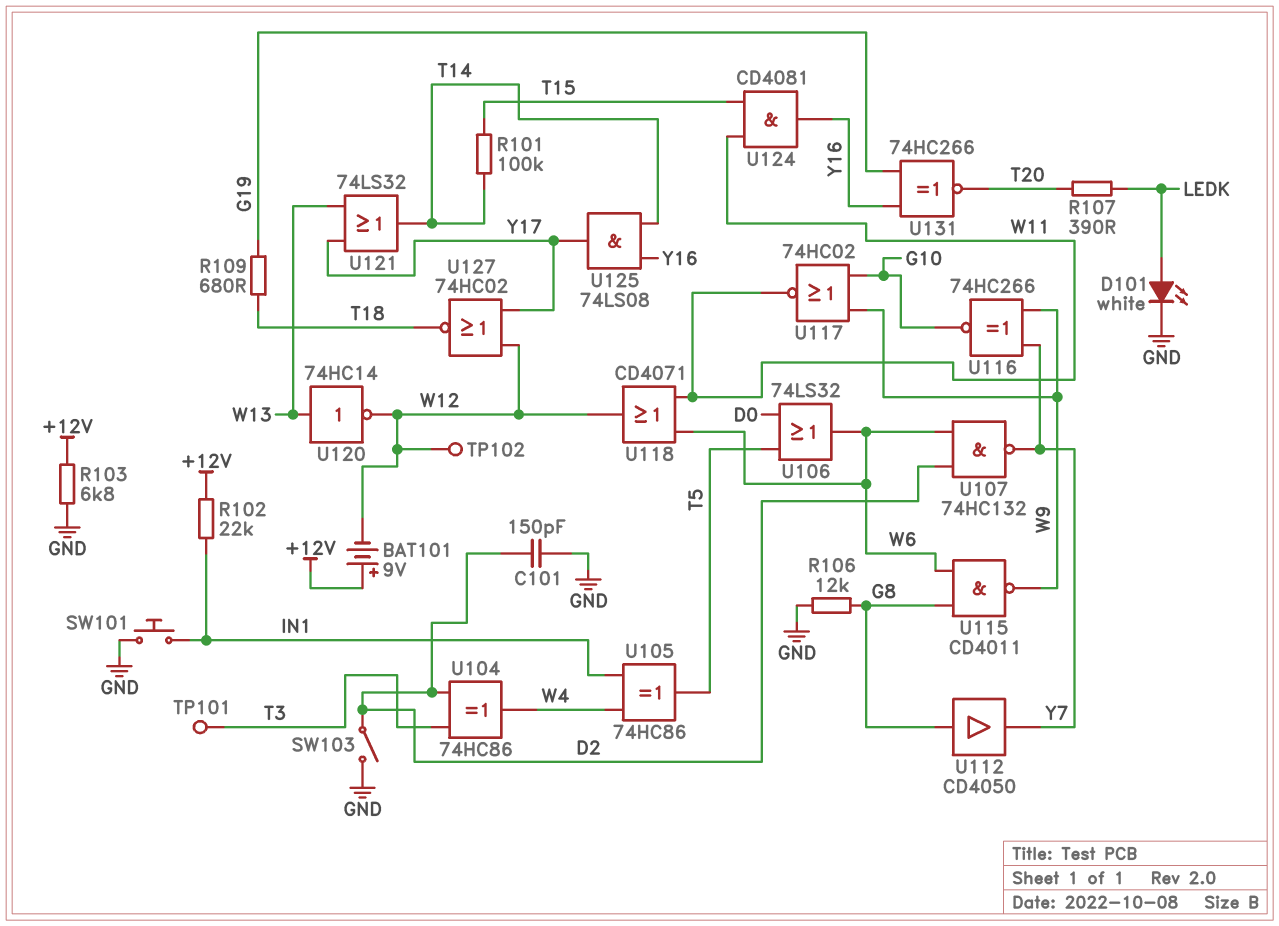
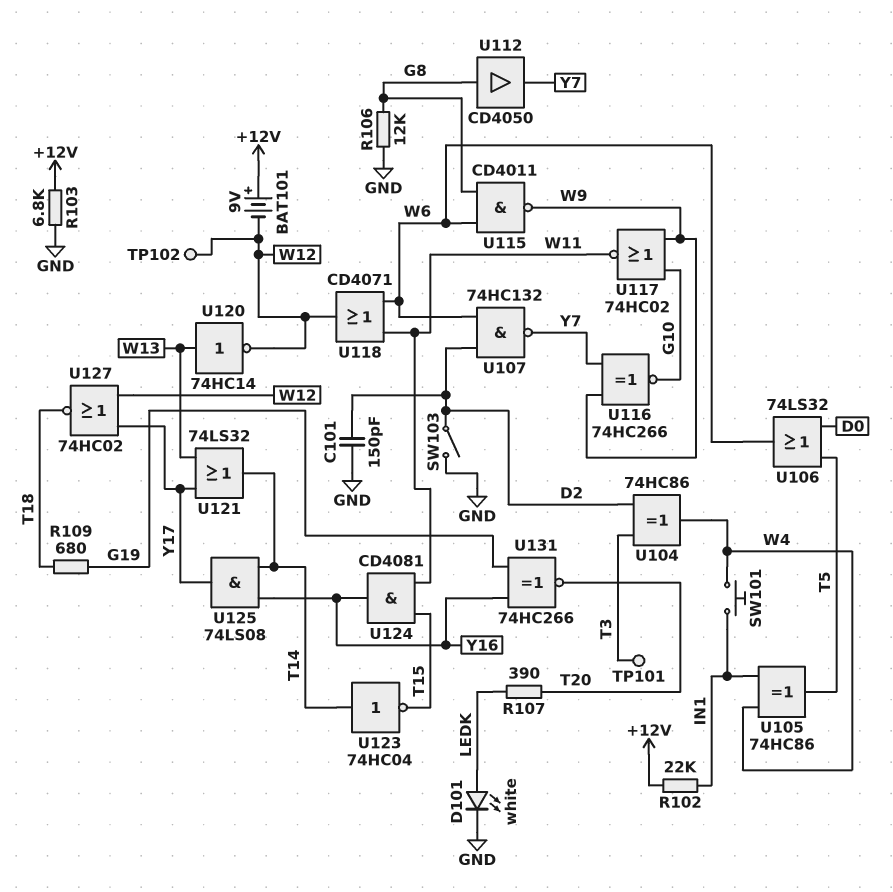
R101: 100k (T14, T15) -> none
SW101: button (GND, IN1) -> button (IN1, W4)
U123: none -> NOT 74HC04 (in T14, out T15)

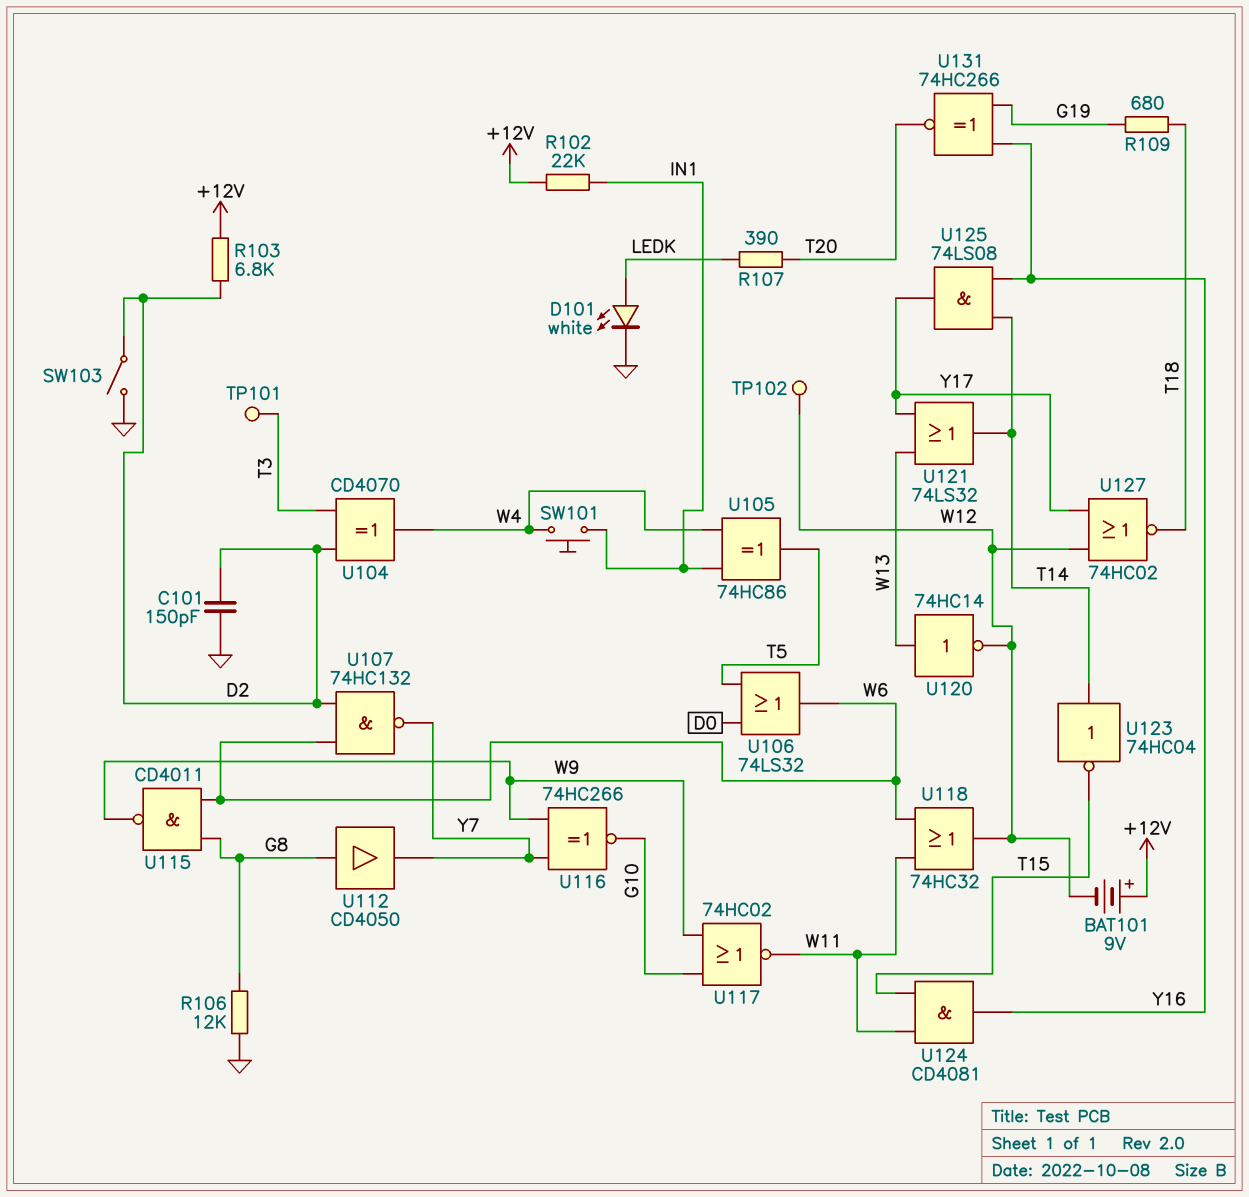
R103: 6.8k (+12V, GND) -> 6.8k (+12V, D2)
U104: XOR 74HC86 (in D2, in T3, out W4) -> XOR CD4070 (in D2, in T3, out W4)
U118: OR CD4071 (in W6, in W11, out W12) -> OR 74HC32 (in W6, in W11, out W12)

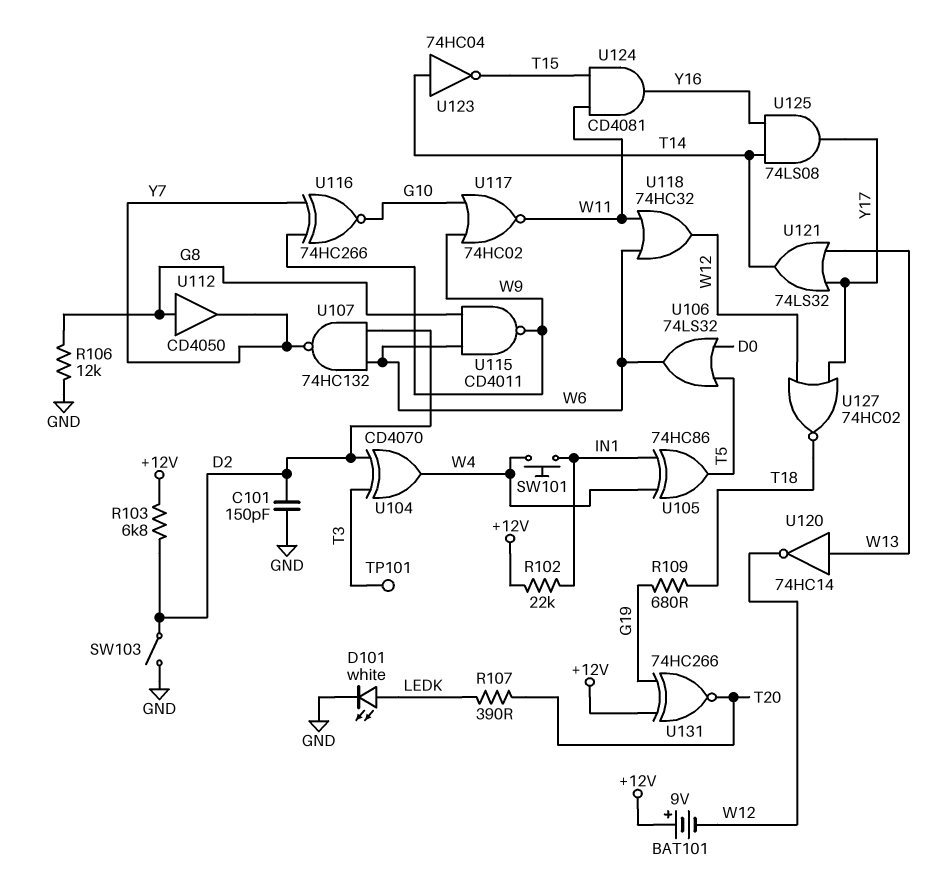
TP102: test point (W12) -> none
U131: XNOR 74HC266 (in G19, in Y16, out T20) -> XNOR 74HC266 (in +12V, in G19, out T20)

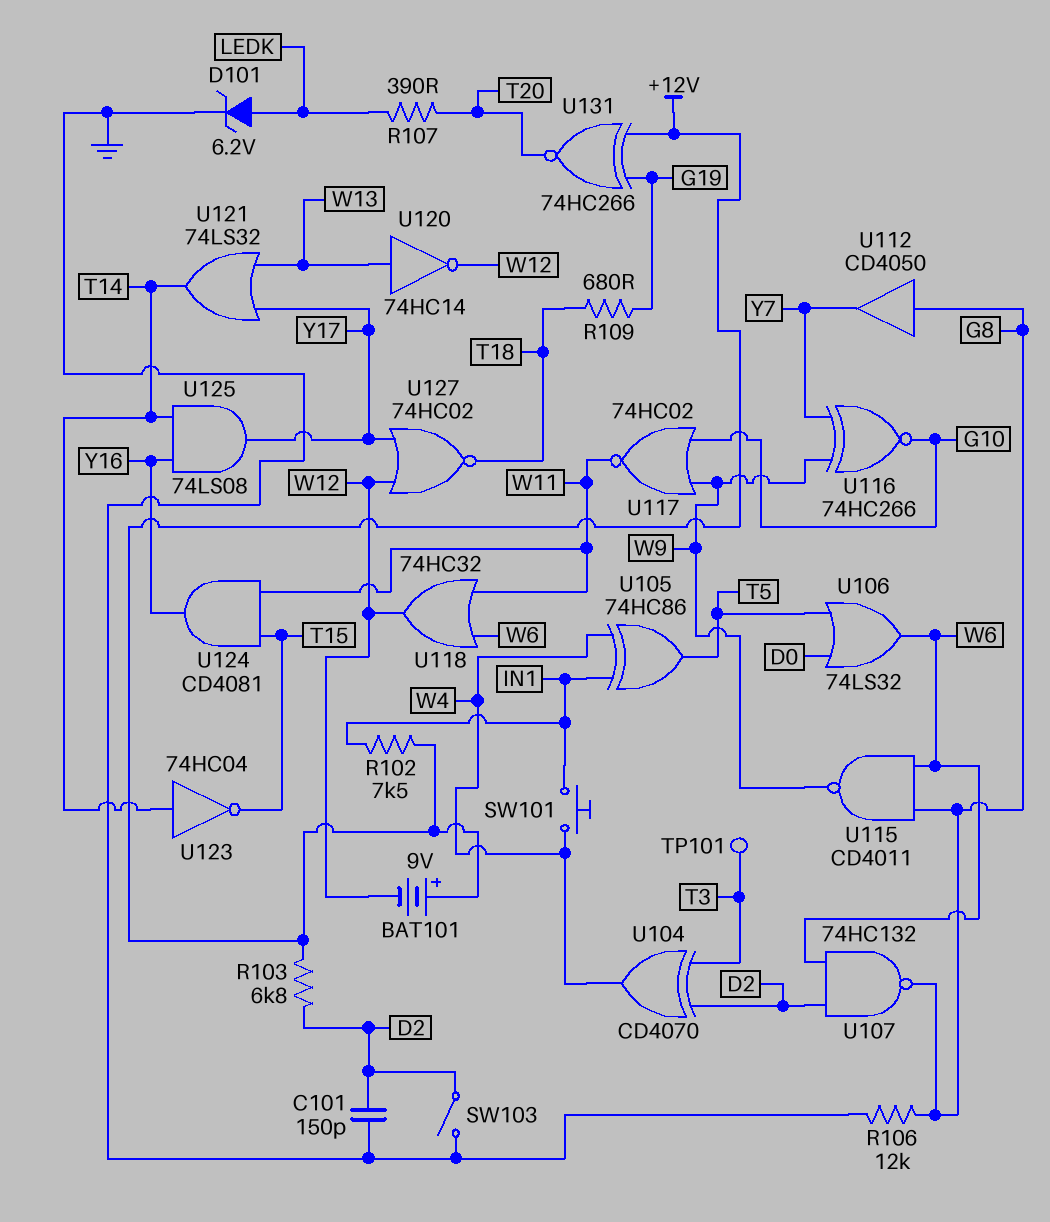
D101: LED white (A LEDK, K GND) -> zener 6.2V (A LEDK, K GND)
R102: 22k (+12V, IN1) -> 7.5k (+12V, IN1)
U107: NAND 74HC132 (in D2, in W6, out Y7) -> NAND 74HC132 (in D2, in W6, out G8)

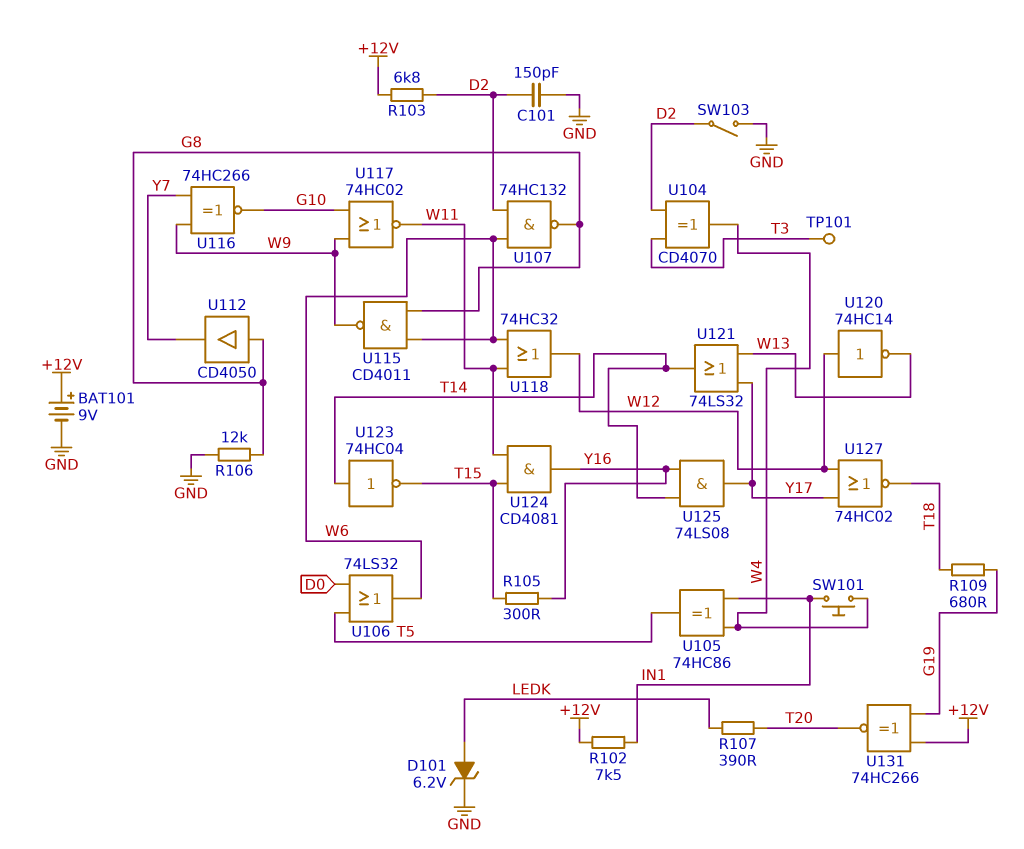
BAT101: 9V (plus +12V, minus W12) -> 9V (plus +12V, minus GND)
R105: none -> 300 (T15, Y16)
U120: NOT 74HC14 (in W13, out W12) -> NOT 74HC14 (in W12, out W13)

